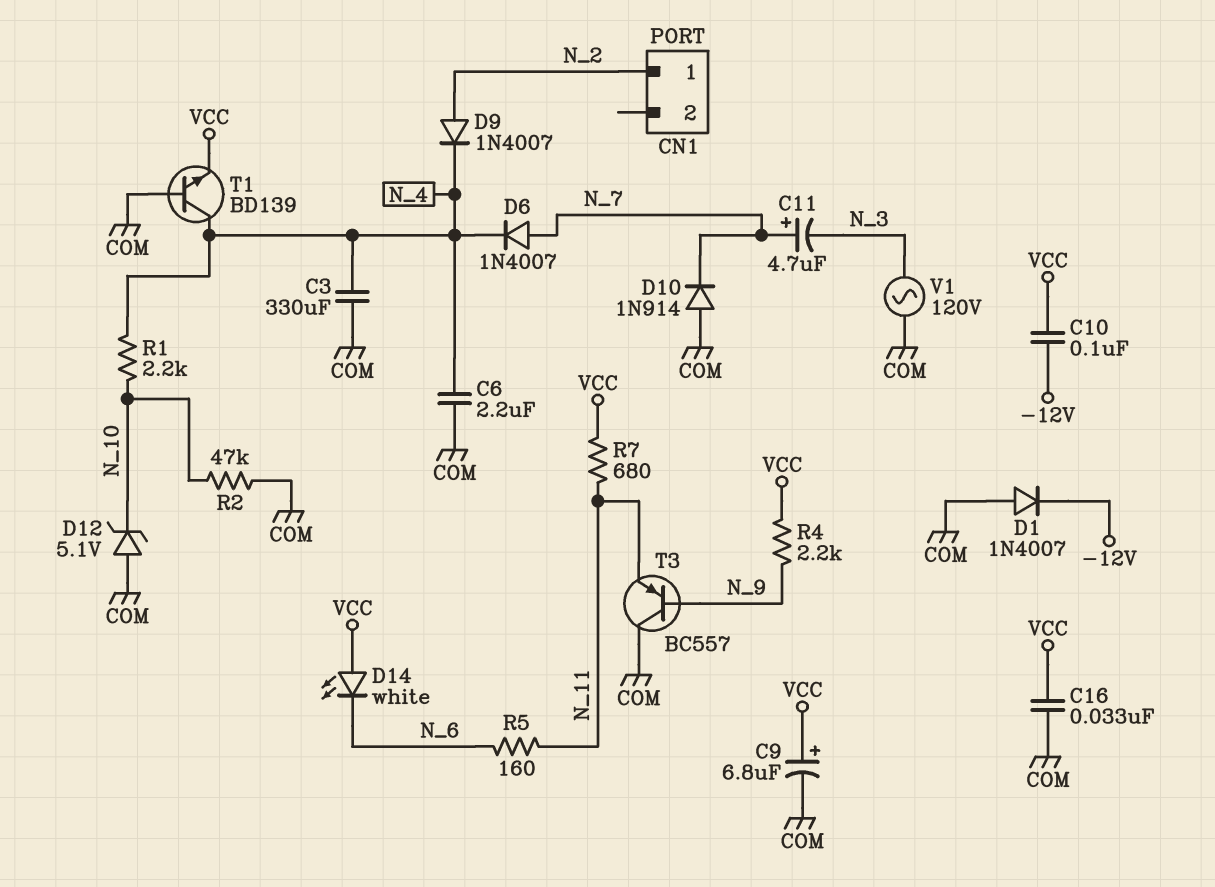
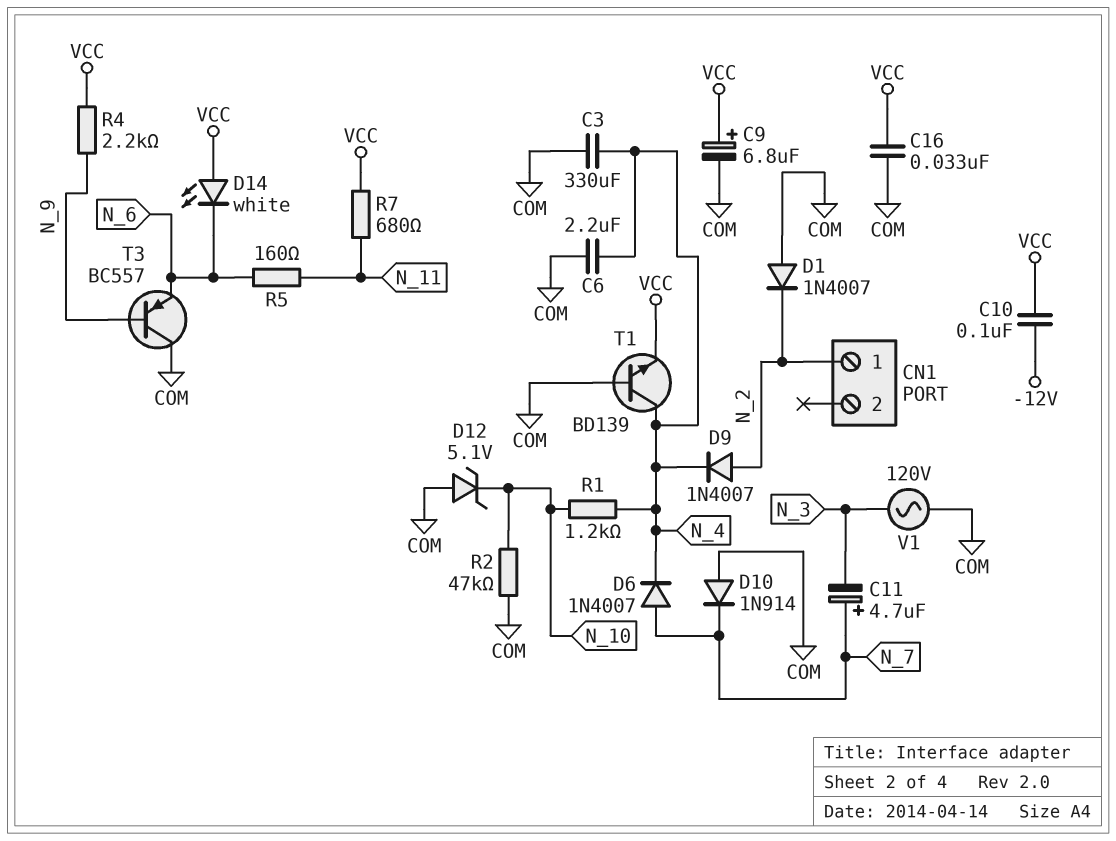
D1: diode 1N4007 (A COM, K -12V) -> diode 1N4007 (A COM, K N_2)
R1: 2.2k (N_4, N_10) -> 1.2k (N_4, N_10)
T3: PNP BC557 (B N_9, C COM, E N_11) -> PNP BC557 (B N_9, C COM, E N_6)

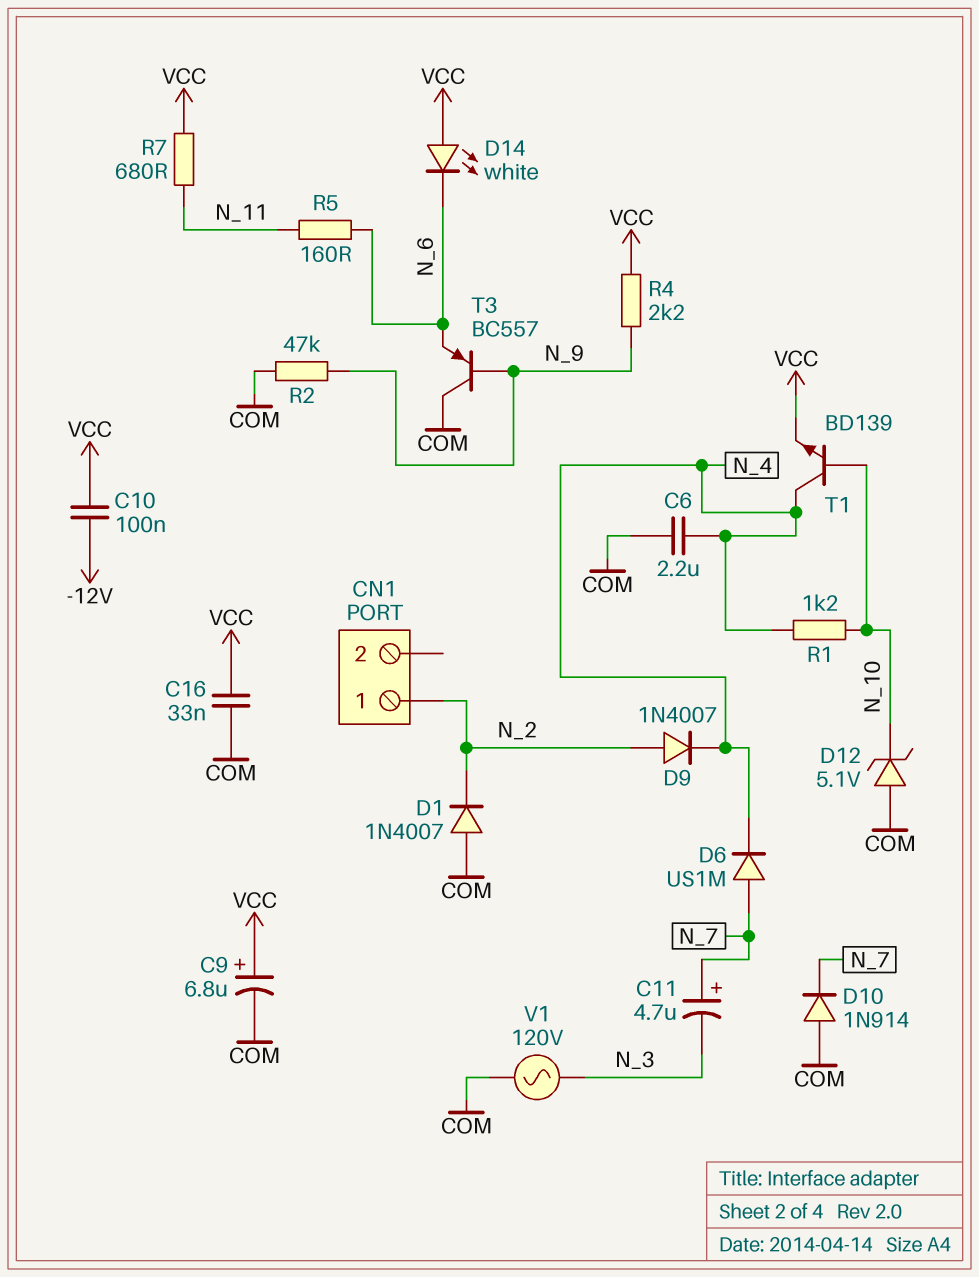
C3: 330uF (COM, N_4) -> none
D6: diode 1N4007 (A N_7, K N_4) -> diode US1M (A N_7, K N_4)
R2: 47k (COM, N_10) -> 47k (COM, N_9)
T1: NPN BD139 (B COM, C N_4, E VCC) -> NPN BD139 (B N_10, C N_4, E VCC)

